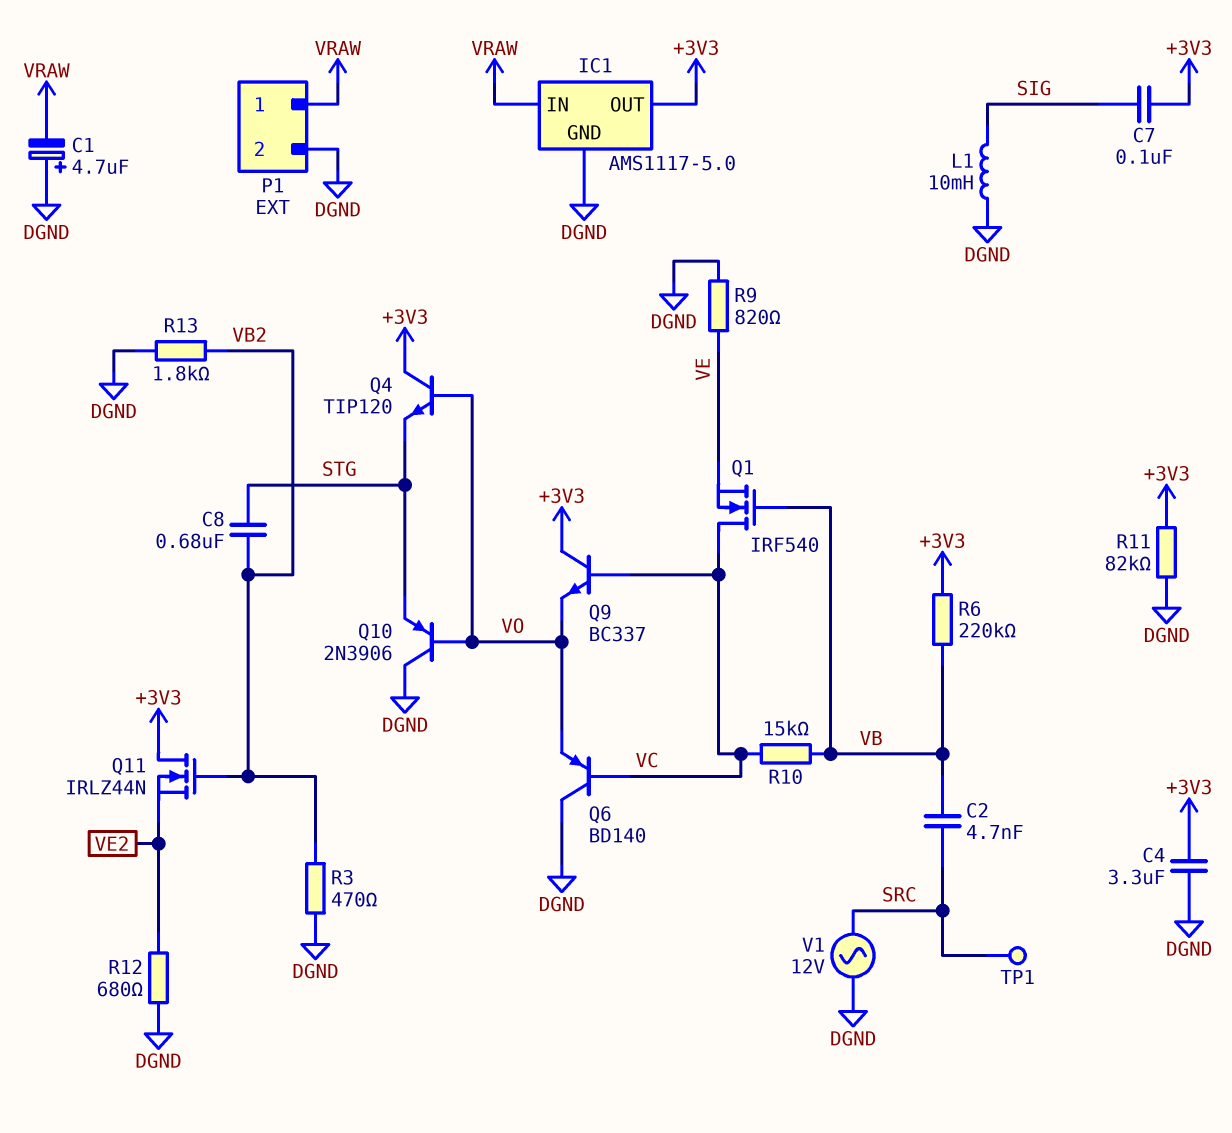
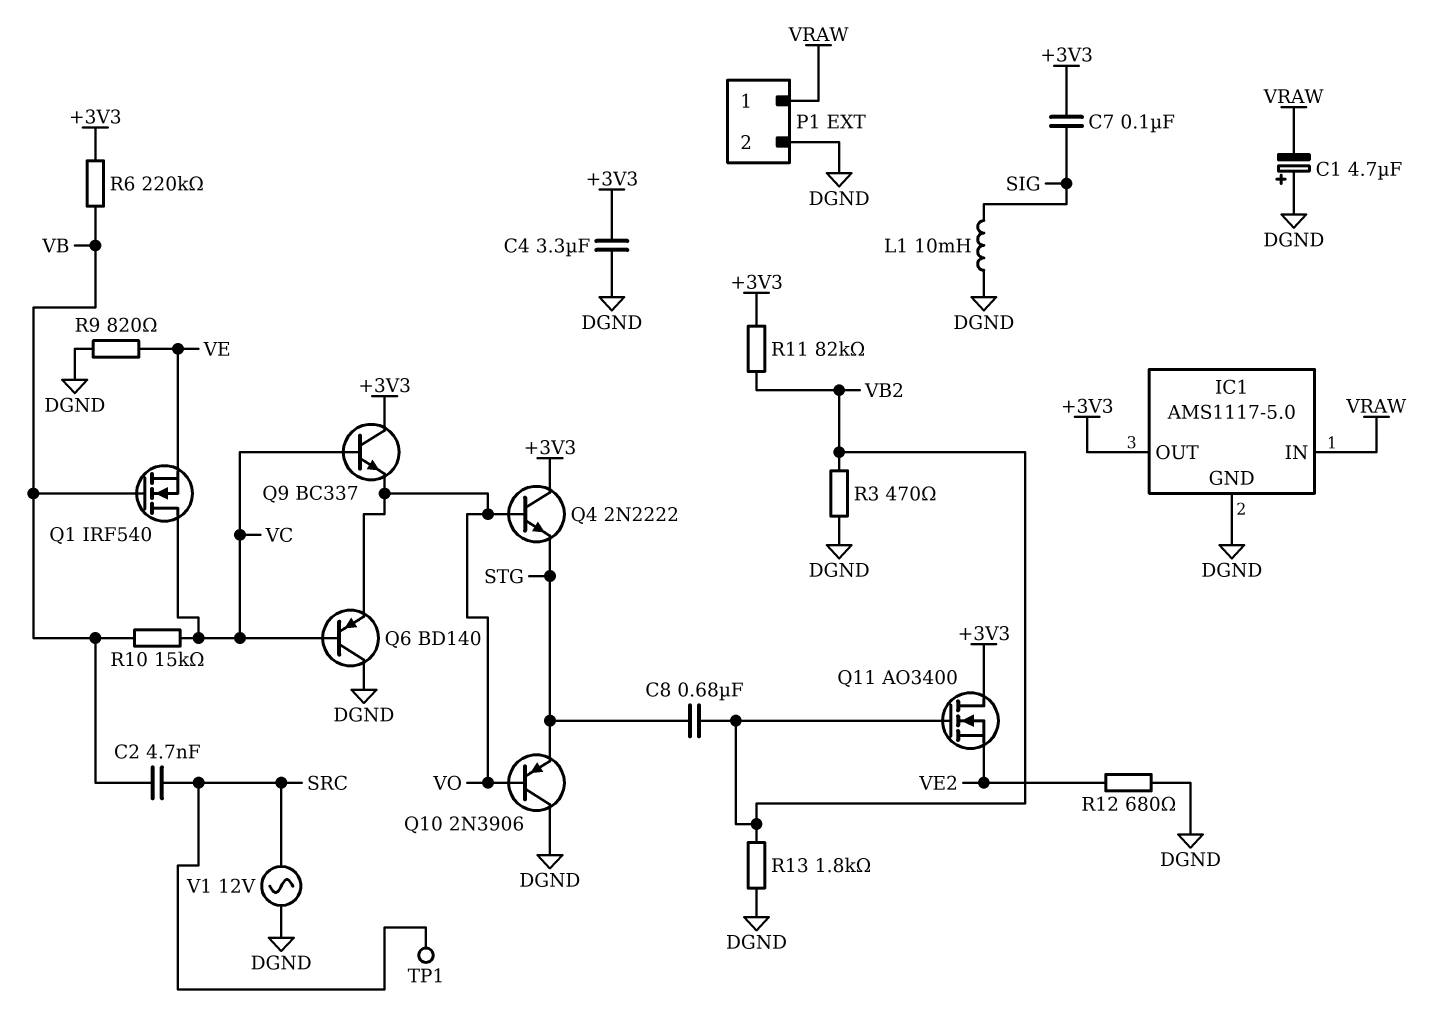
Q4: NPN TIP120 (B VO, C +3V3, E STG) -> NPN 2N2222 (B VO, C +3V3, E STG)
Q11: NMOS IRLZ44N (G VB2, D +3V3, S VE2) -> NMOS AO3400 (G VB2, D +3V3, S VE2)
R11: 82k (+3V3, DGND) -> 82k (+3V3, VB2)

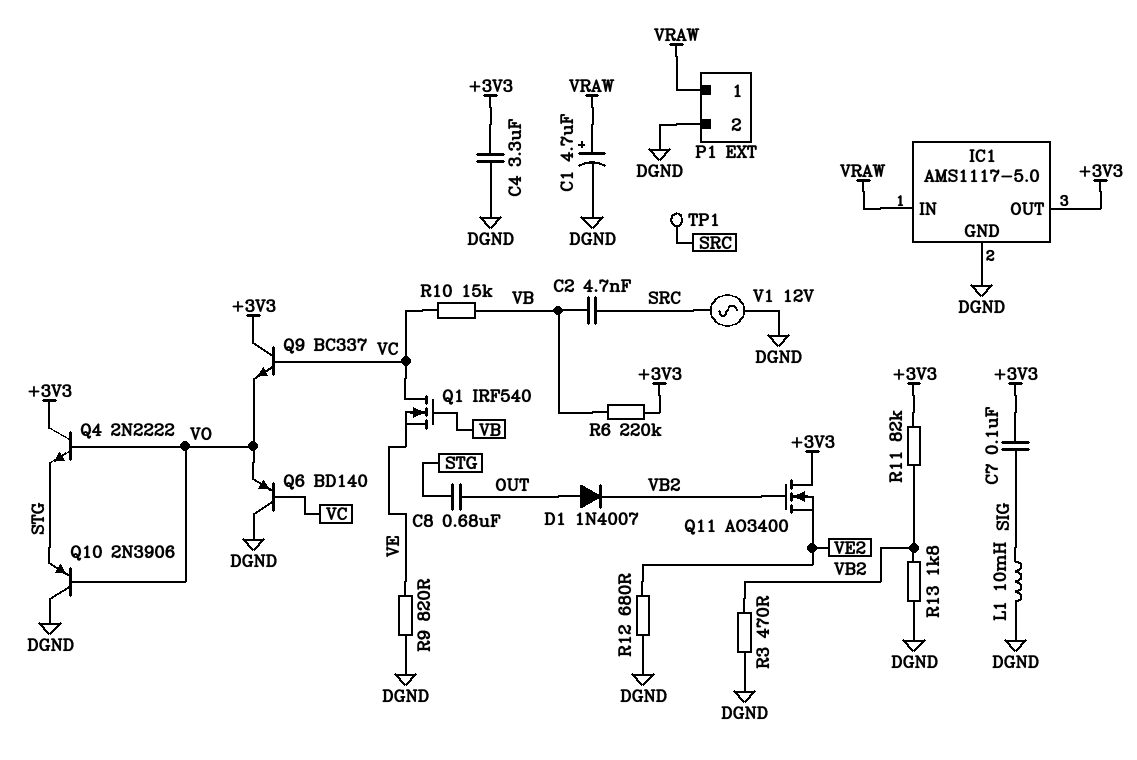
C1: 4.7uF (plus DGND, minus VRAW) -> 4.7uF (plus VRAW, minus DGND)
C8: 680nF (STG, VB2) -> 680nF (OUT, STG)
D1: none -> diode 1N4007 (A OUT, K VB2)

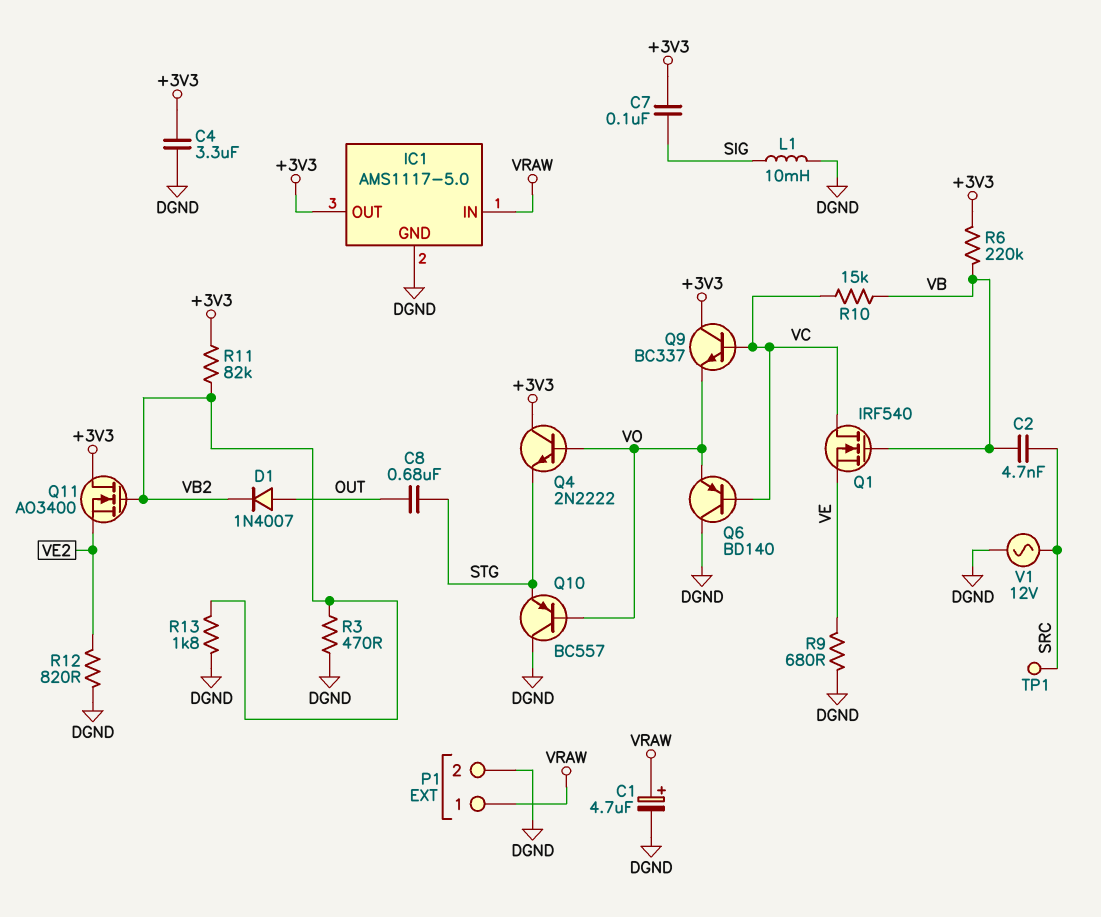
Q10: PNP 2N3906 (B VO, C DGND, E STG) -> PNP BC557 (B VO, C DGND, E STG)
R9: 820 (DGND, VE) -> 680 (DGND, VE)
R12: 680 (DGND, VE2) -> 820 (DGND, VE2)

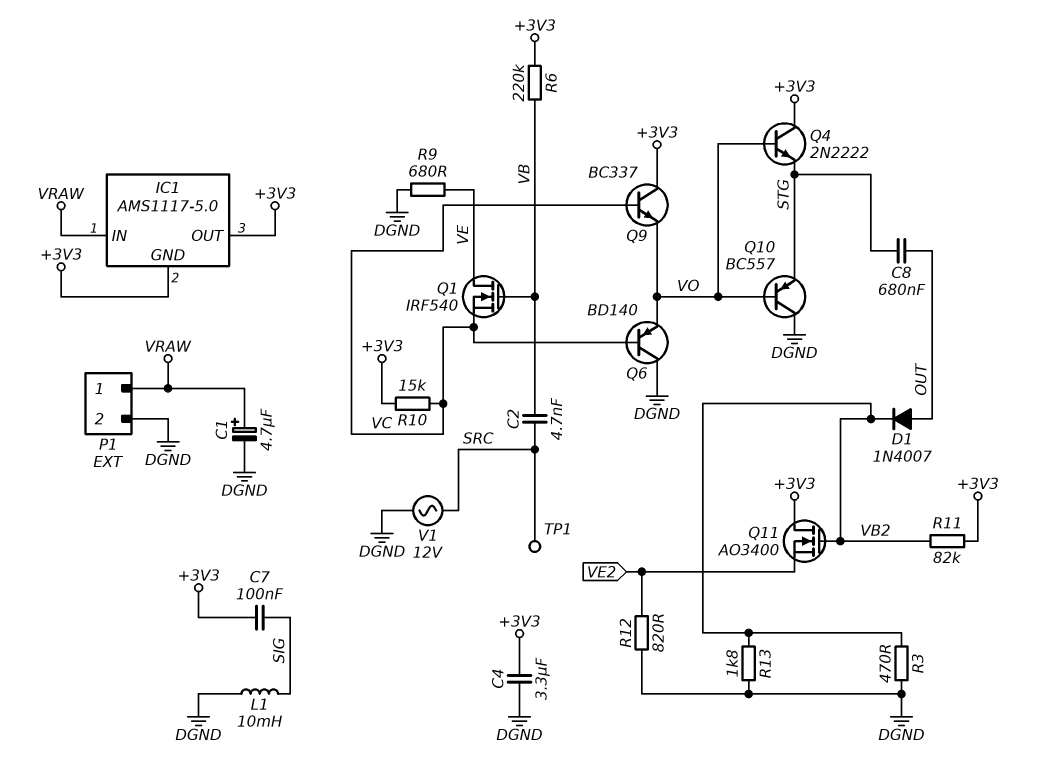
IC1 pin GND: DGND -> +3V3
Q1: NMOS IRF540 (G VB, D VC, S VE) -> NMOS IRF540 (G VB, D VE, S VC)
R10: 15k (VB, VC) -> 15k (+3V3, VC)

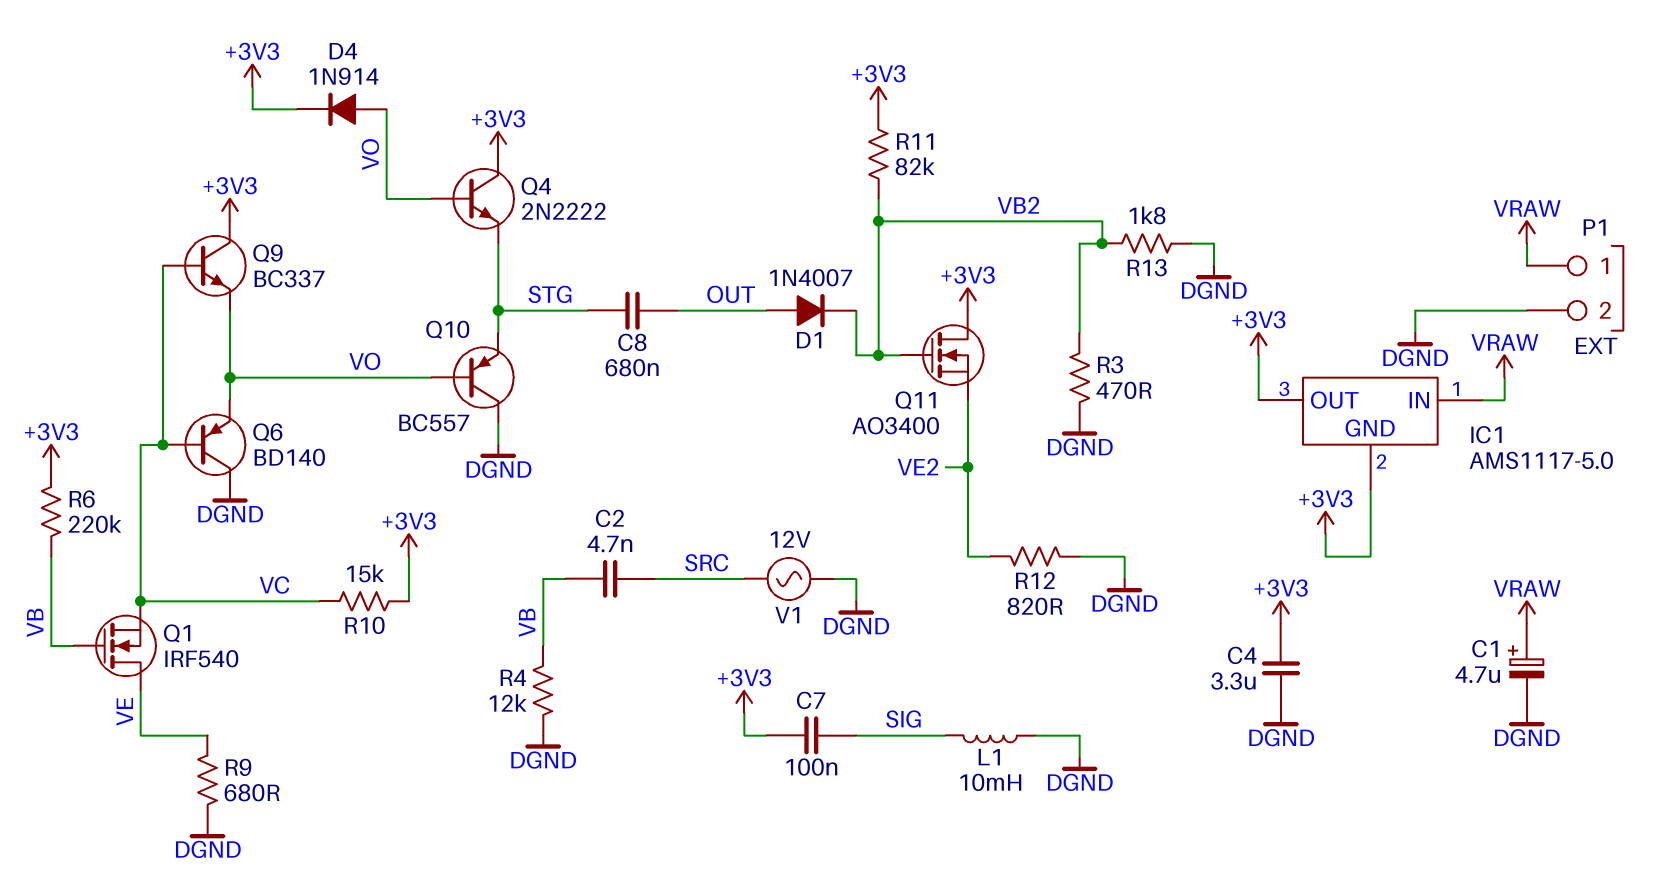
D4: none -> diode 1N914 (A VO, K +3V3)
R4: none -> 12k (DGND, VB)
TP1: test point (SRC) -> none

